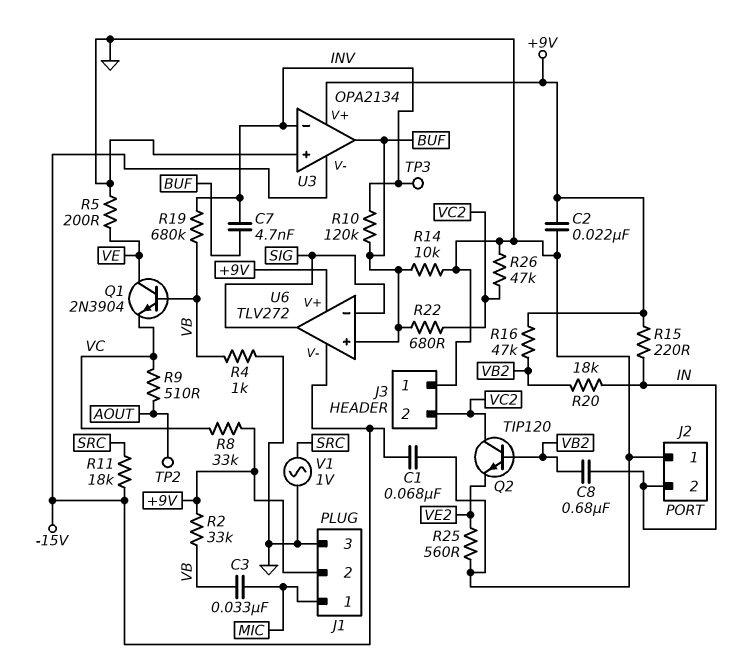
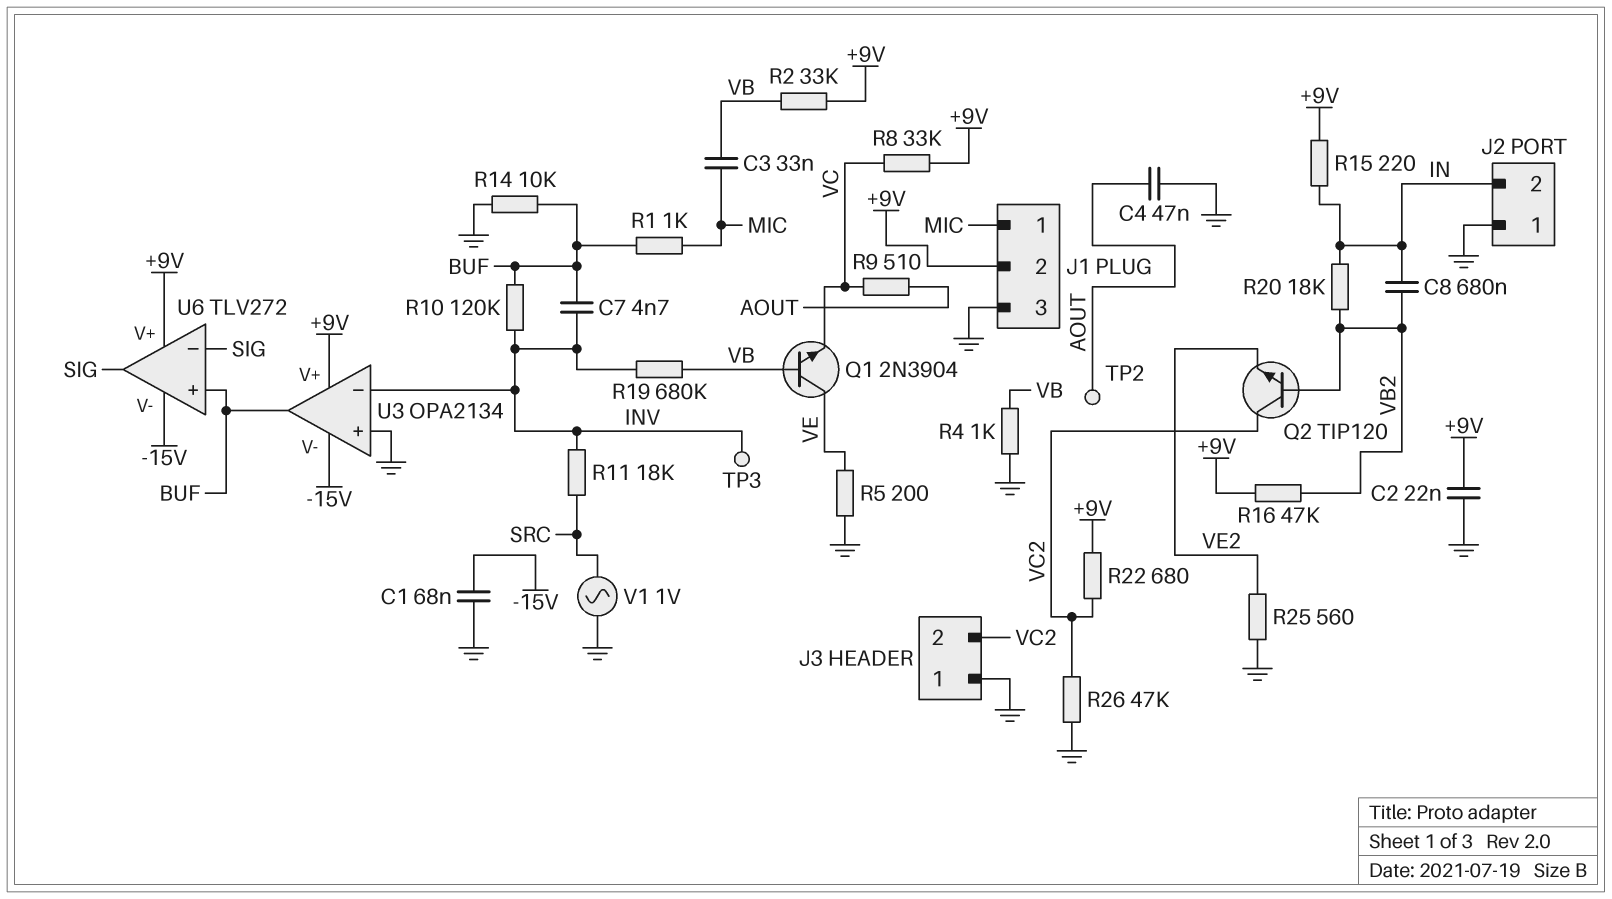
C4: none -> 47nF (AOUT, GND)
R1: none -> 1k (BUF, MIC)
R11: 18k (-15V, SRC) -> 18k (INV, SRC)
R22: 680 (BUF, VC2) -> 680 (+9V, VC2)

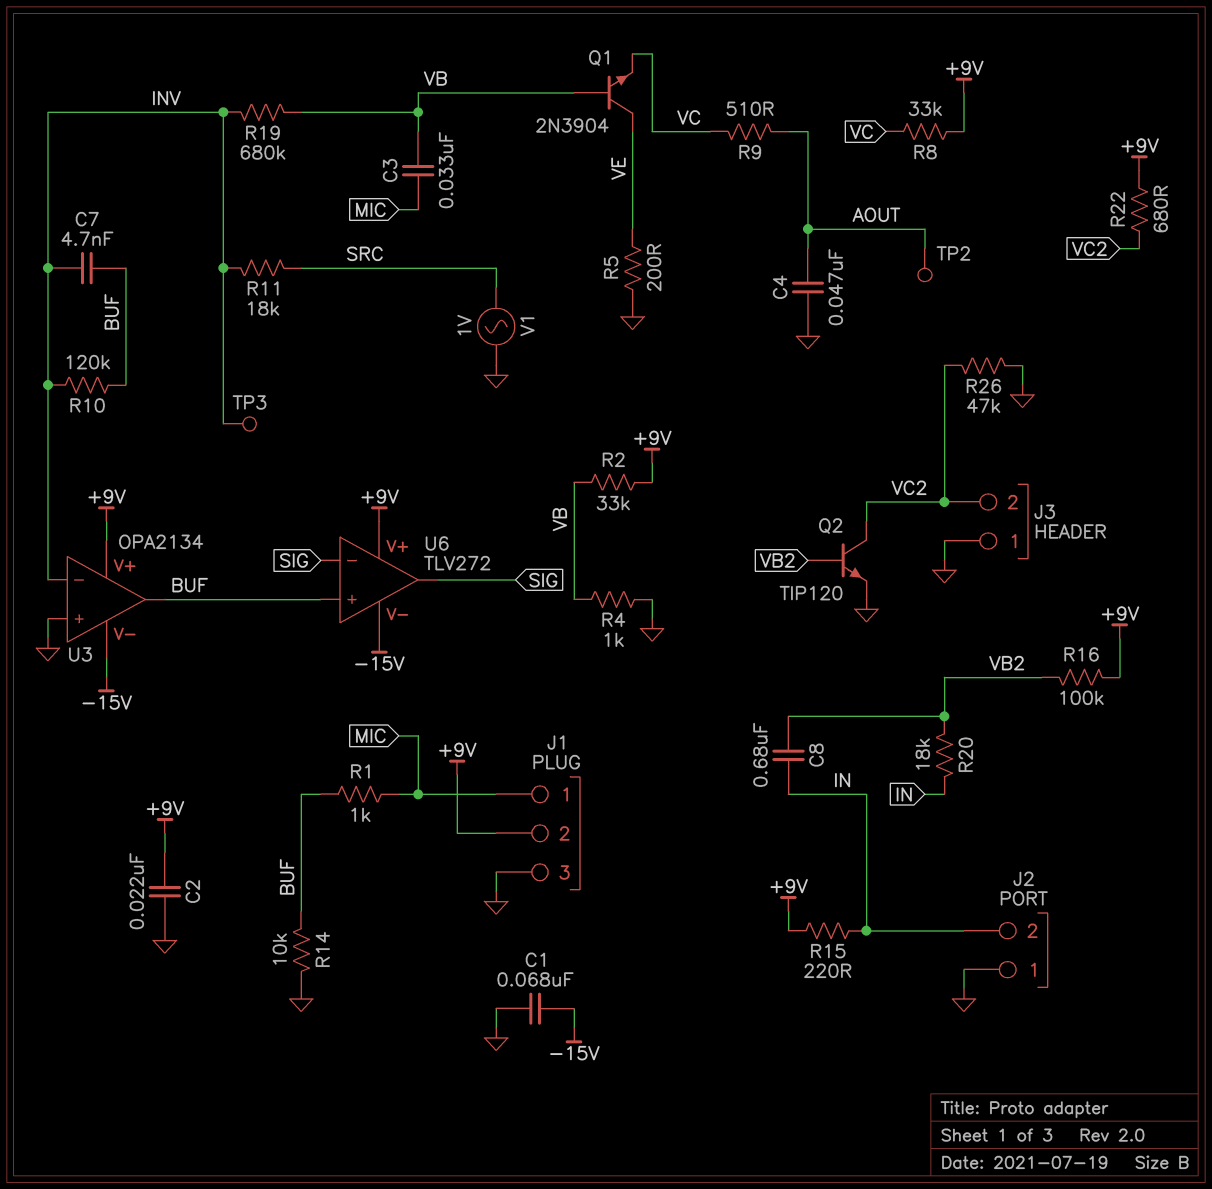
Q2: NPN TIP120 (B VB2, C VC2, E VE2) -> NPN TIP120 (B VB2, C VC2, E GND)
R16: 47k (+9V, VB2) -> 100k (+9V, VB2)
R25: 560 (GND, VE2) -> none

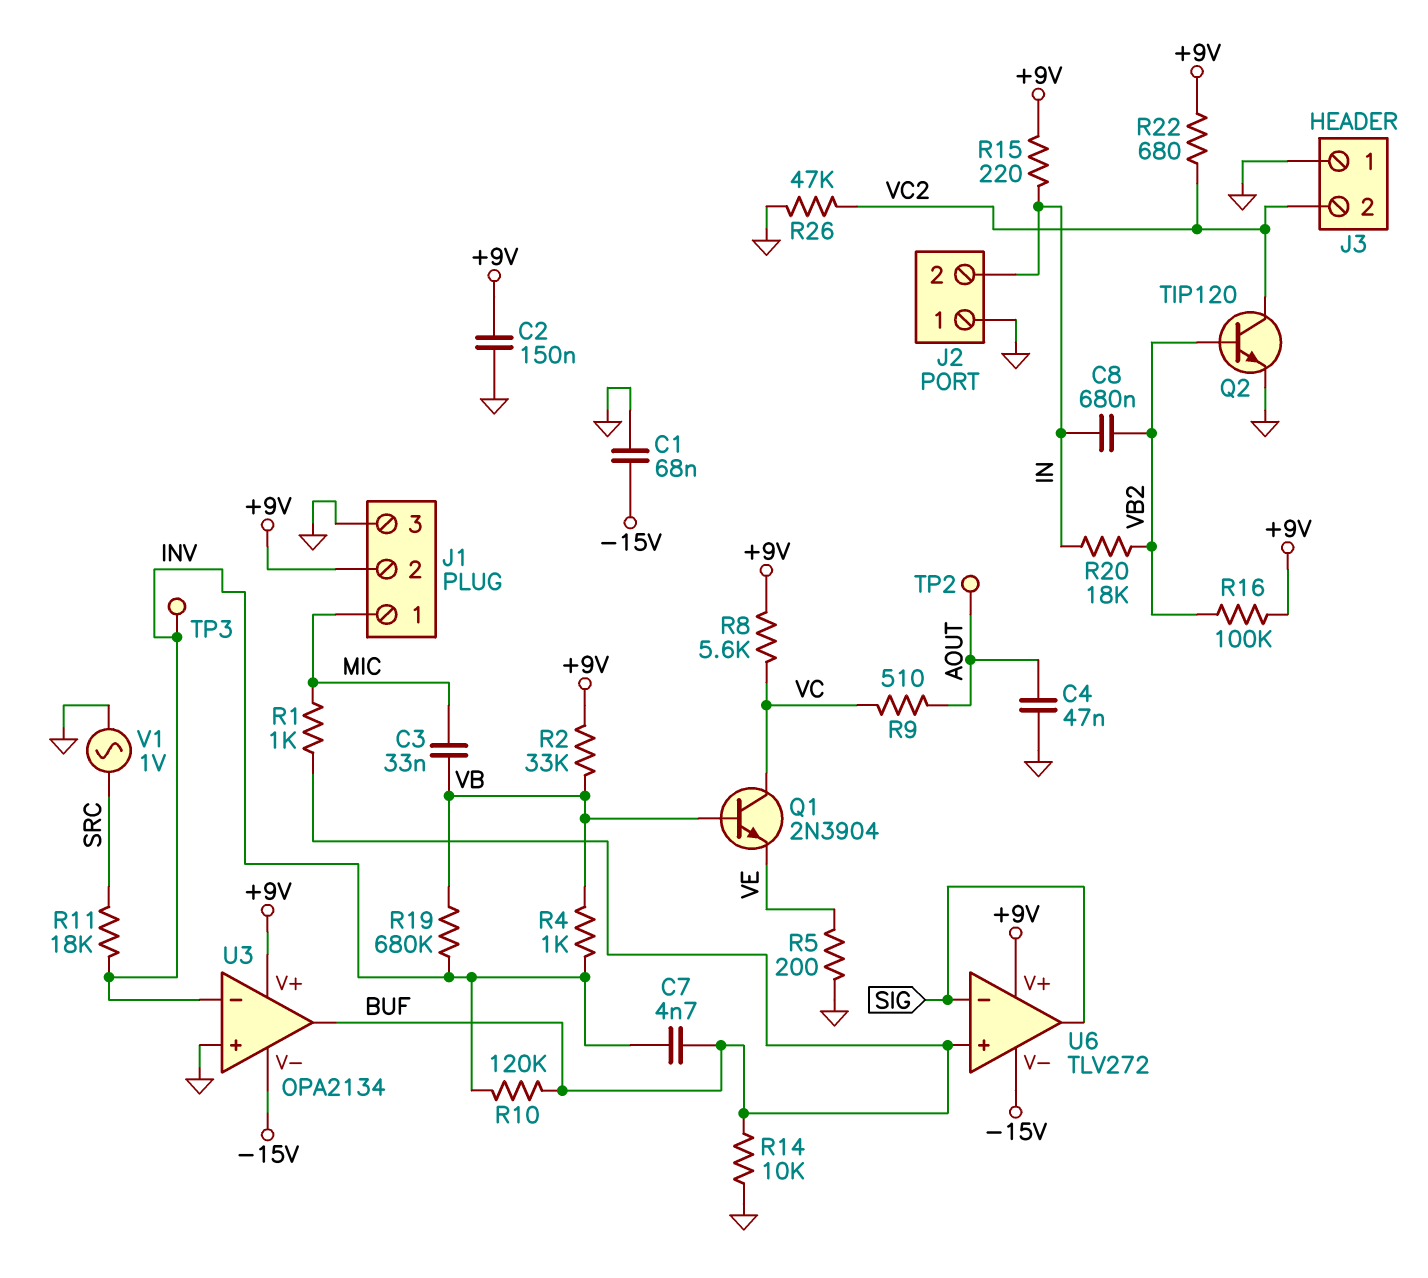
C2: 22nF (+9V, GND) -> 150nF (+9V, GND)
Q1: NPN 2N3904 (B VB, C VE, E VC) -> NPN 2N3904 (B VB, C VC, E VE)
R4: 1k (GND, VB) -> 1k (INV, VB)
R8: 33k (+9V, VC) -> 5.6k (+9V, VC)

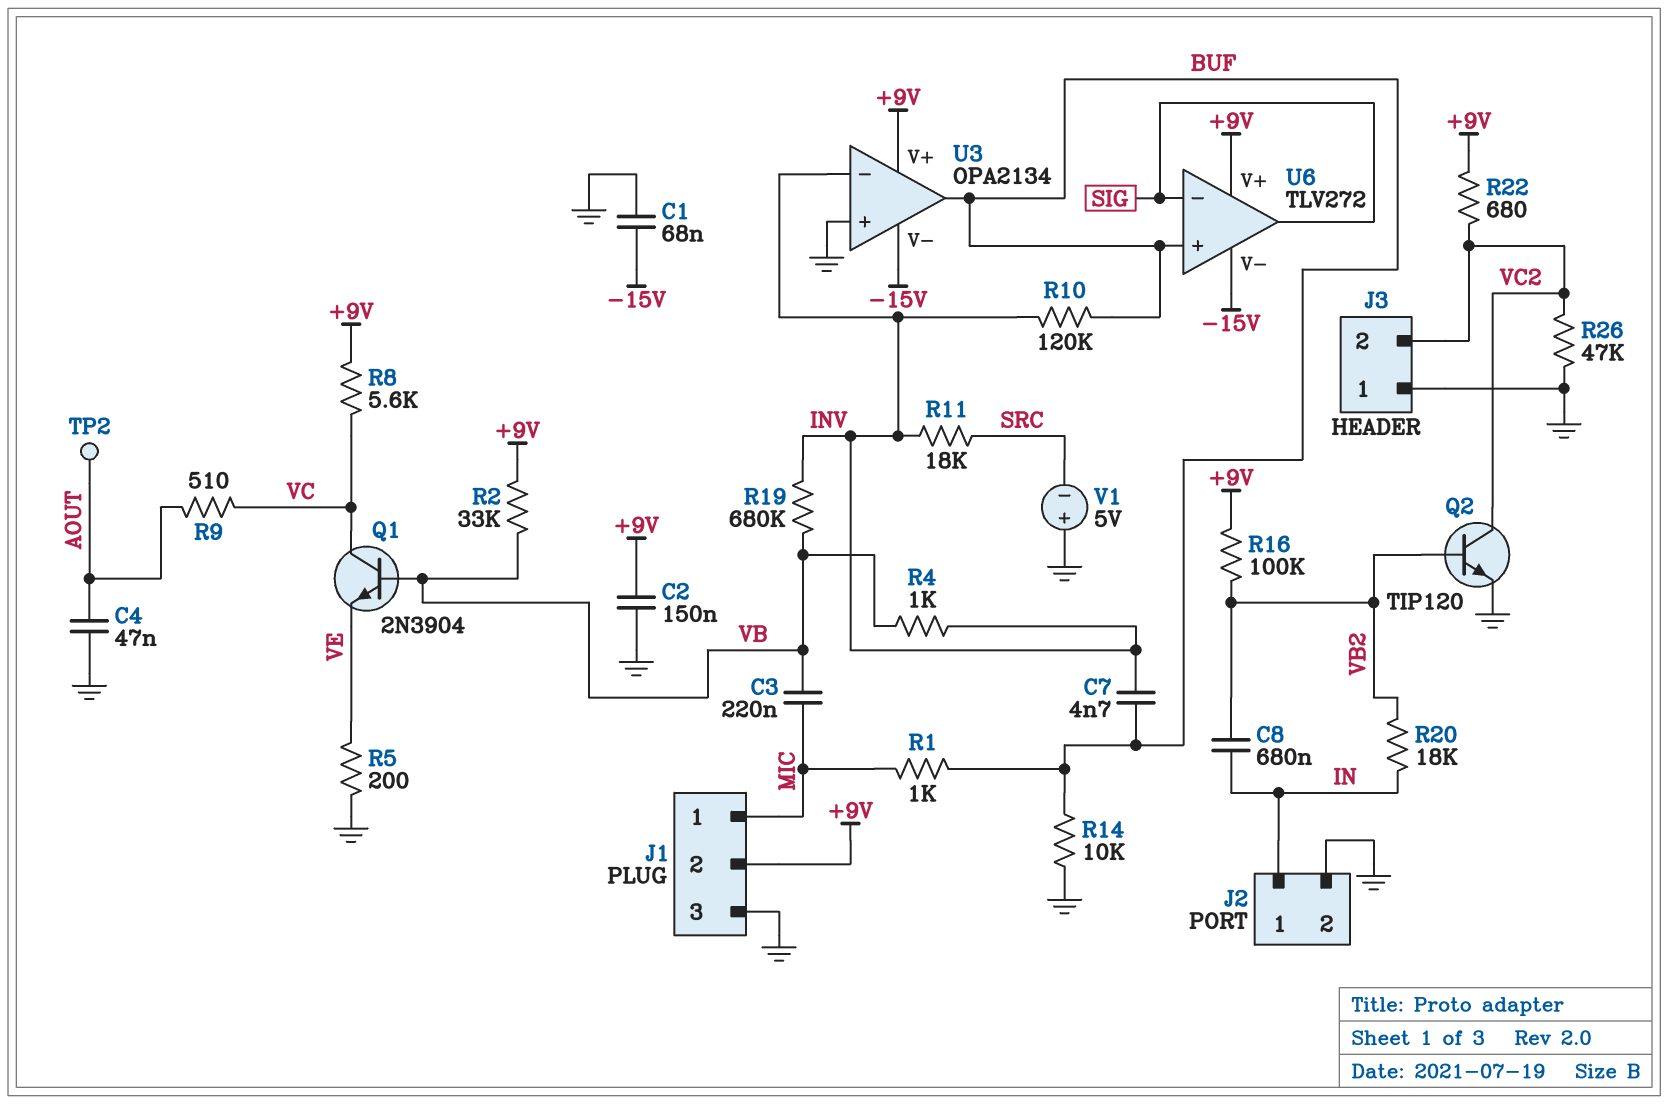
C3: 33nF (MIC, VB) -> 220nF (MIC, VB)
J2 pin 1: GND -> IN
J2 pin 2: IN -> GND
R15: 220 (+9V, IN) -> none
TP3: test point (INV) -> none
V1: AC 1V (GND, SRC) -> 5V (plus GND, minus SRC)

